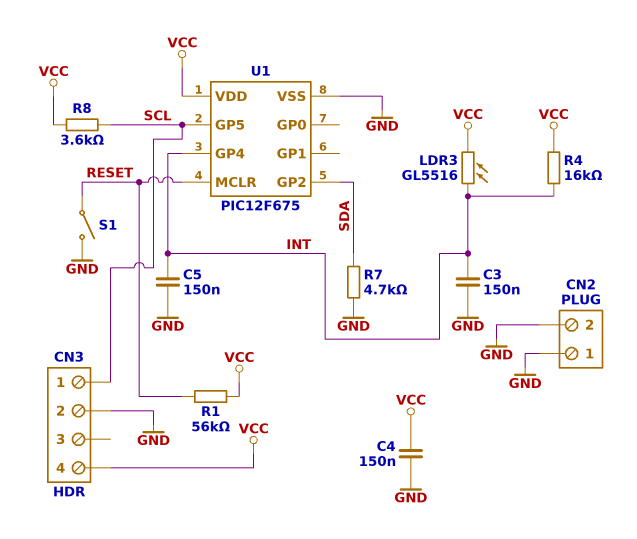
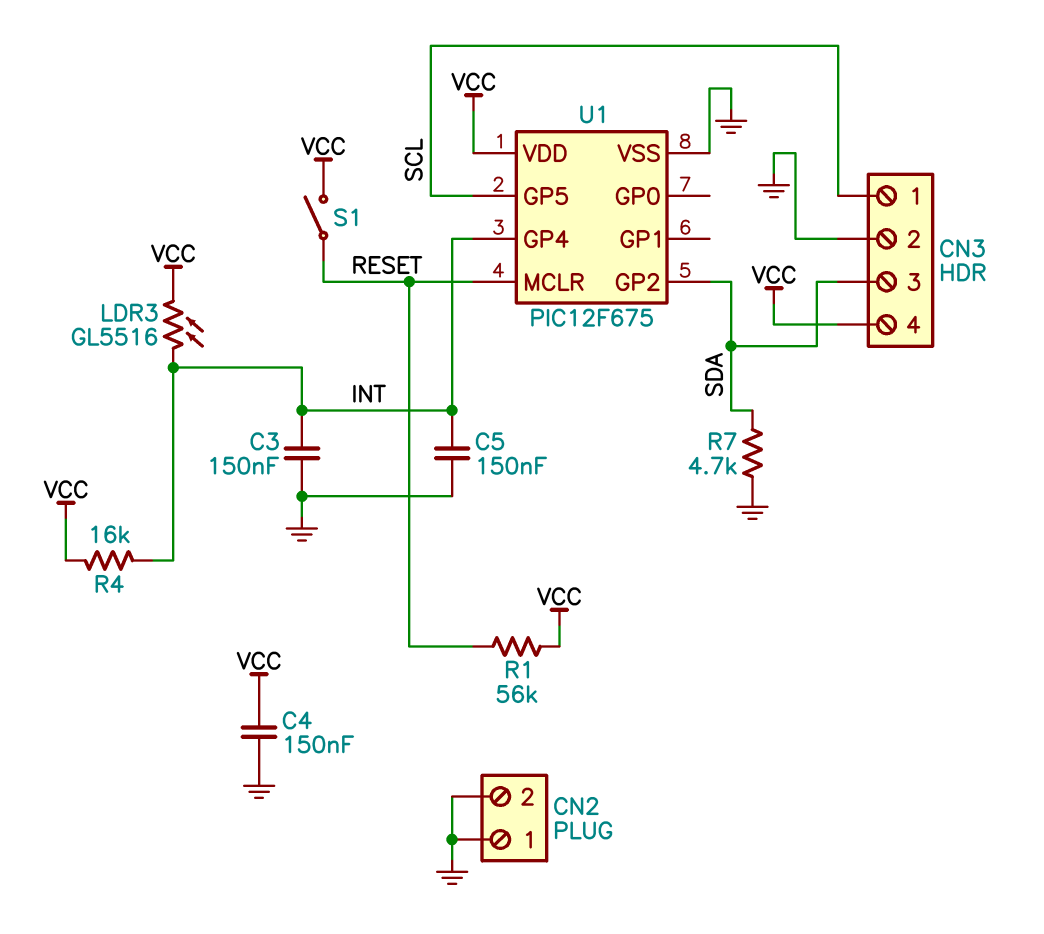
CN3 pin 3: none -> SDA
R8: 3.6k (SCL, VCC) -> none
S1: switch (GND, RESET) -> switch (RESET, VCC)

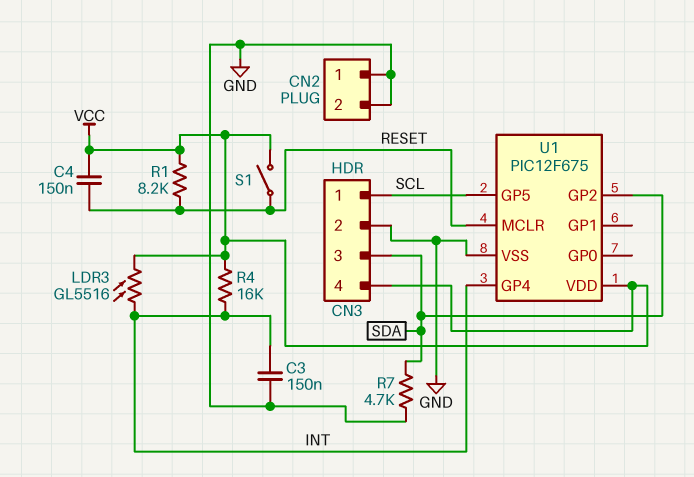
C4: 150nF (GND, VCC) -> 150nF (RESET, VCC)
C5: 150nF (GND, INT) -> none
R1: 56k (RESET, VCC) -> 8.2k (RESET, VCC)

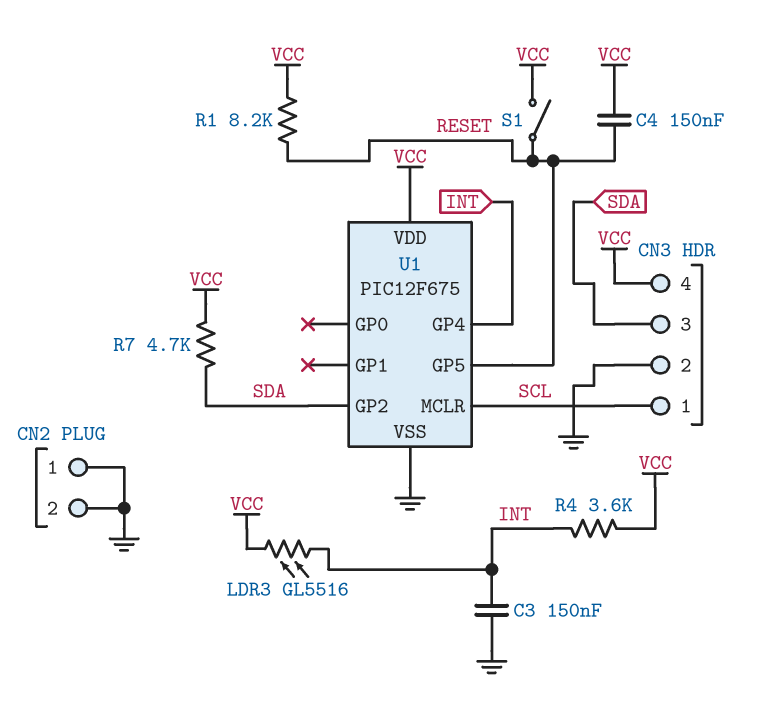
R4: 16k (INT, VCC) -> 3.6k (INT, VCC)
R7: 4.7k (GND, SDA) -> 4.7k (SDA, VCC)
U1 pin GP5: SCL -> RESET
U1 pin MCLR: RESET -> SCL

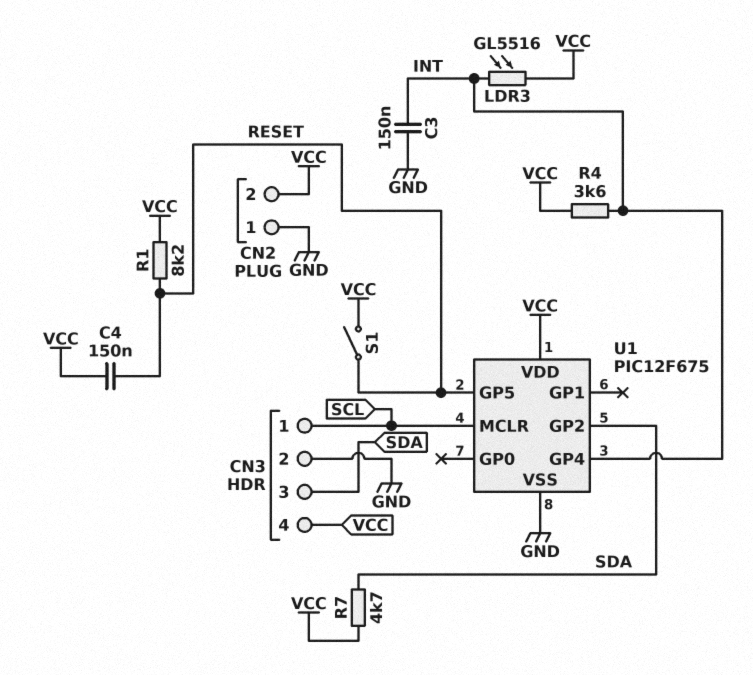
CN2 pin 2: GND -> VCC

